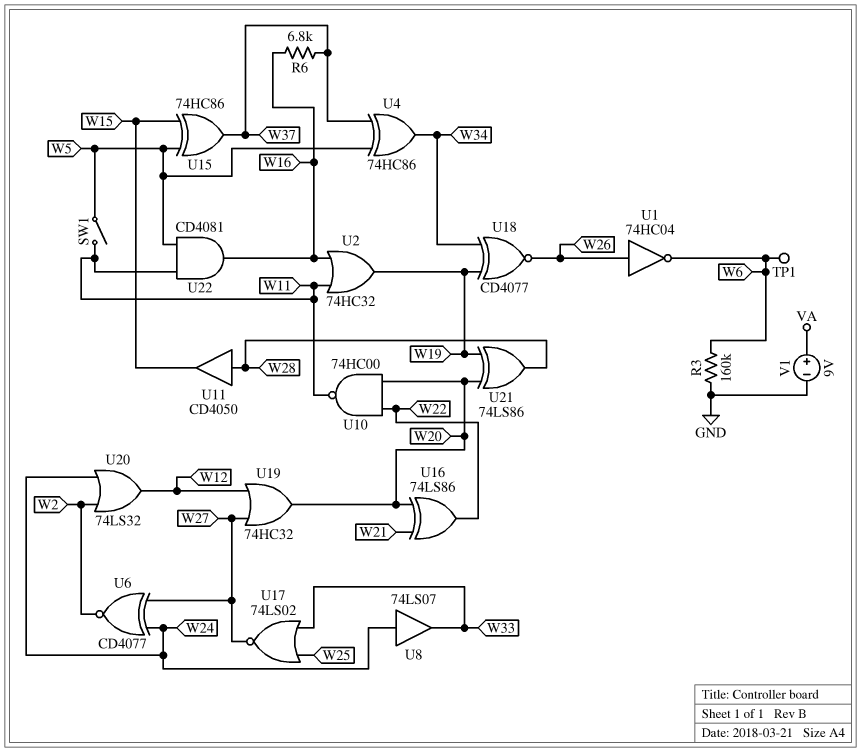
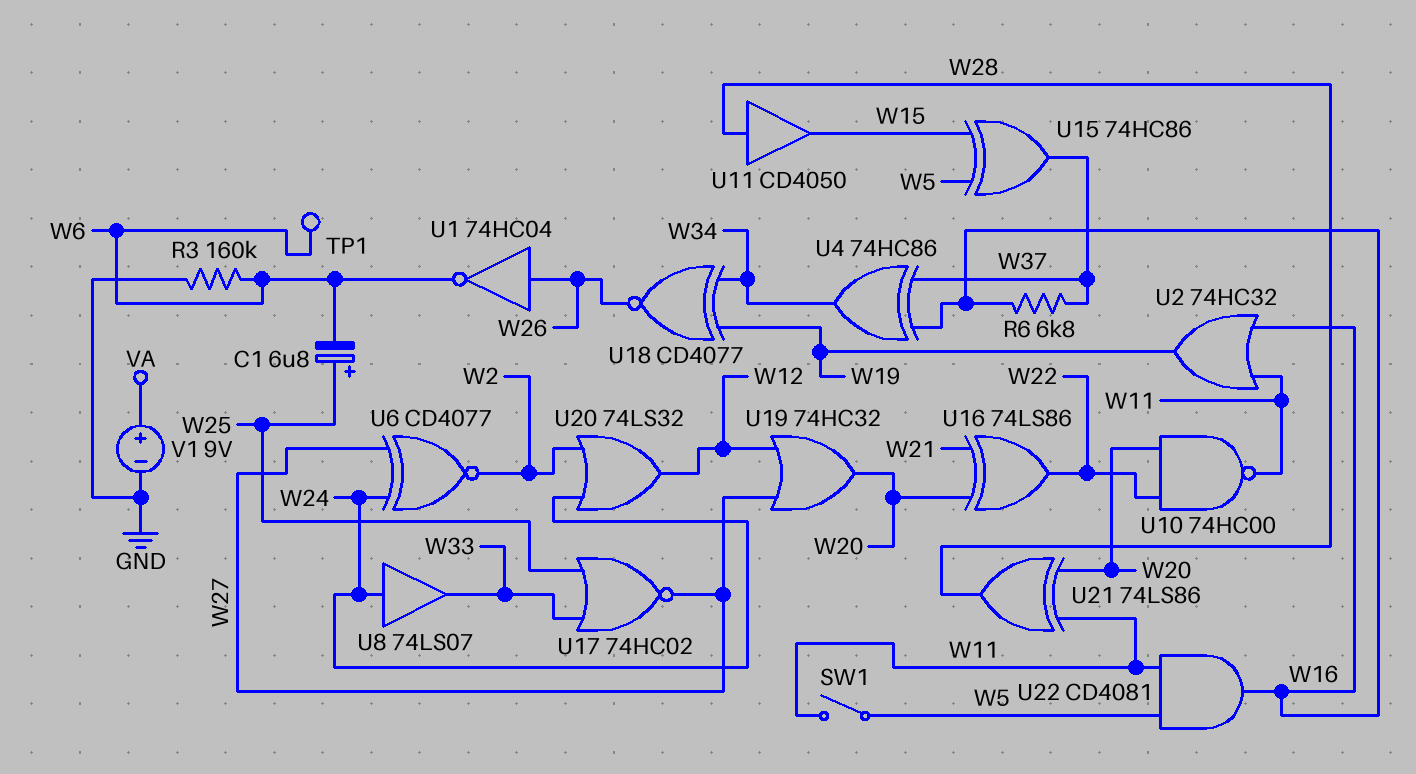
C1: none -> 6.8uF (plus W25, minus W6)
U4: XOR 74HC86 (in W5, in W37, out W34) -> XOR 74HC86 (in W16, in W37, out W34)
U17: NOR 74LS02 (in W25, in W33, out W27) -> NOR 74HC02 (in W25, in W33, out W27)
U21: XOR 74LS86 (in W19, in W20, out W28) -> XOR 74LS86 (in W11, in W20, out W28)

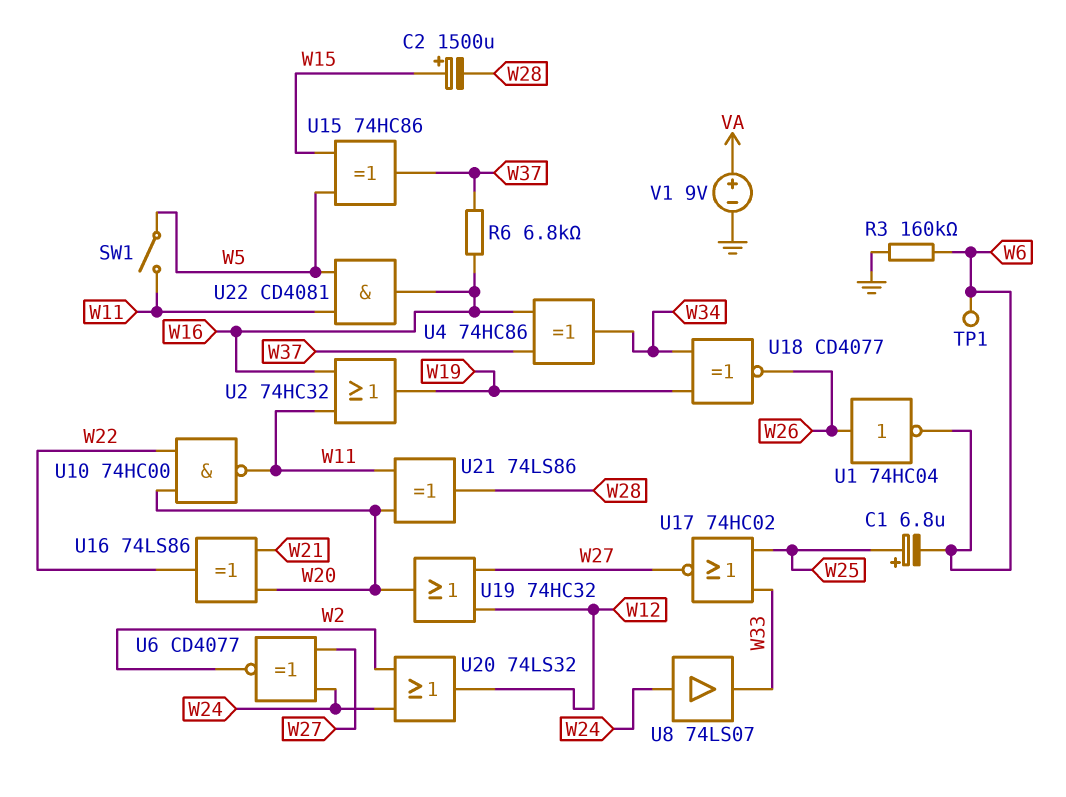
C2: none -> 1500uF (plus W15, minus W28)
U11: buffer CD4050 (in W28, out W15) -> none

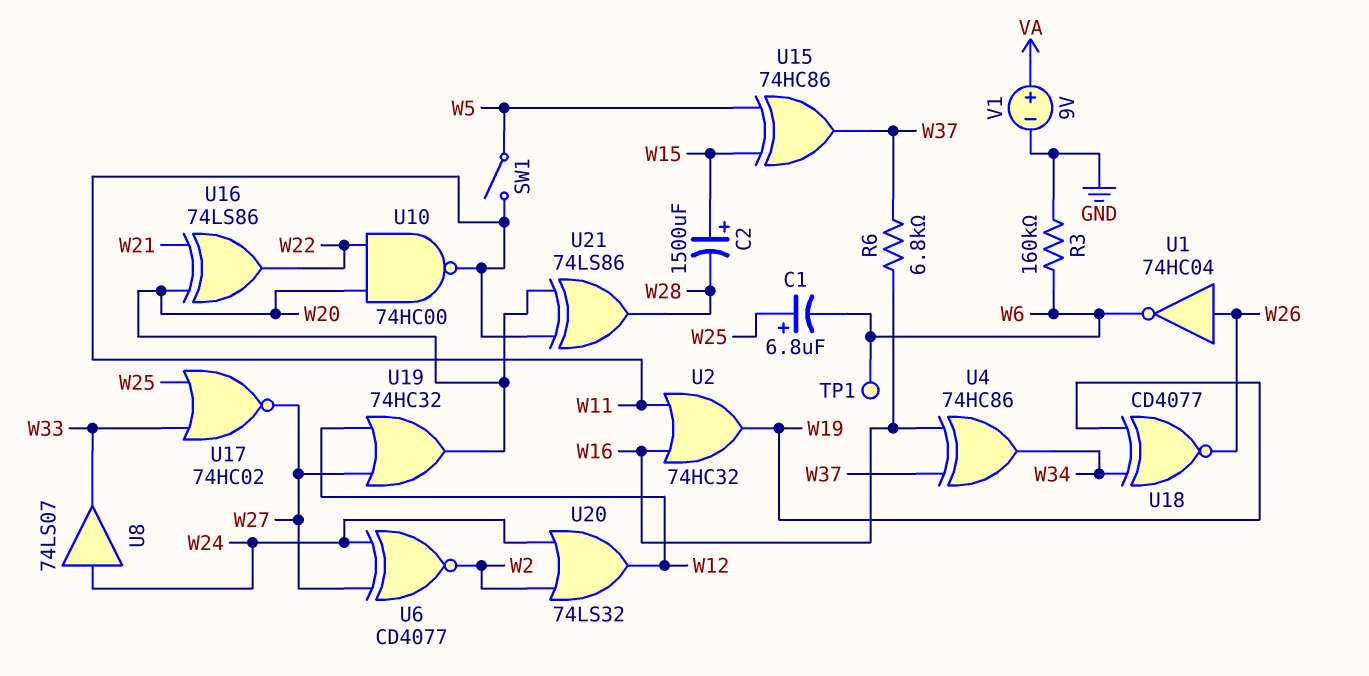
U22: AND CD4081 (in W5, in W11, out W16) -> none

